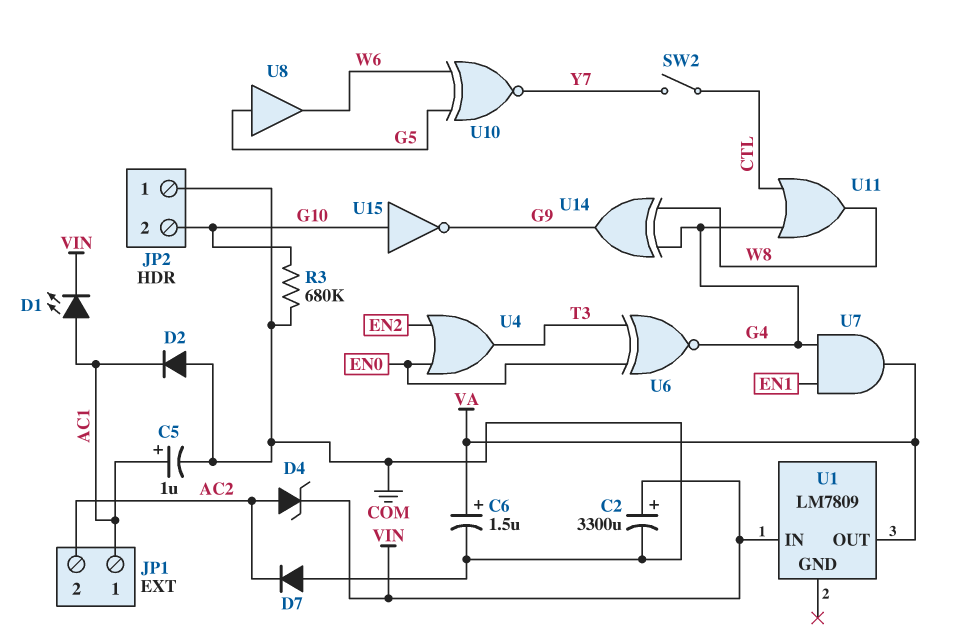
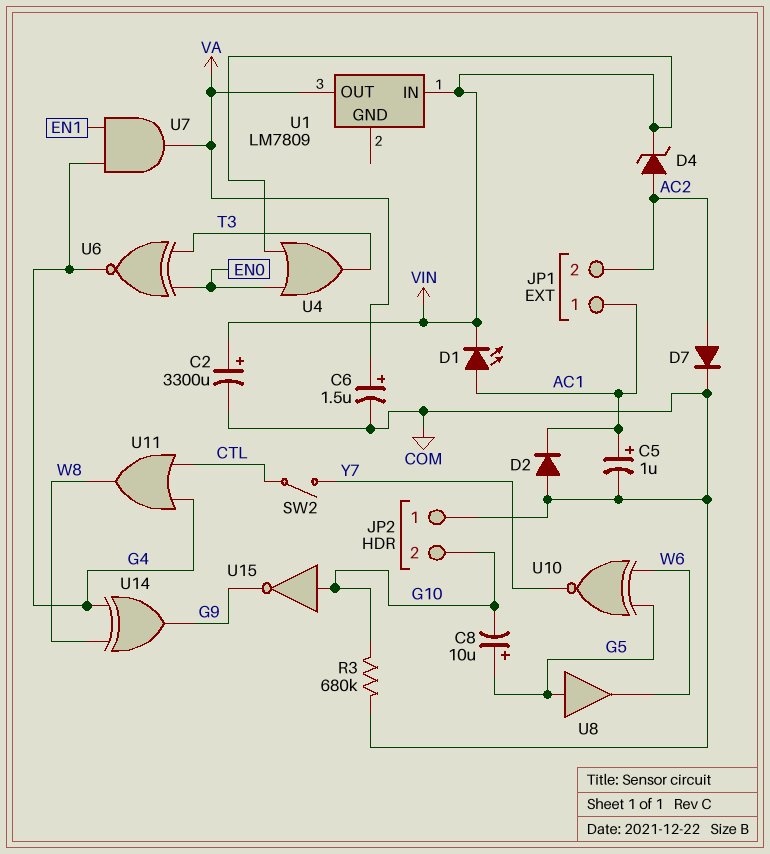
C8: none -> 10uF (plus G5, minus G10)
D7: diode (A COM, K AC2) -> diode (A AC2, K COM)
U4: OR (in EN0, in EN2, out T3) -> OR (in EN0, in VIN, out T3)

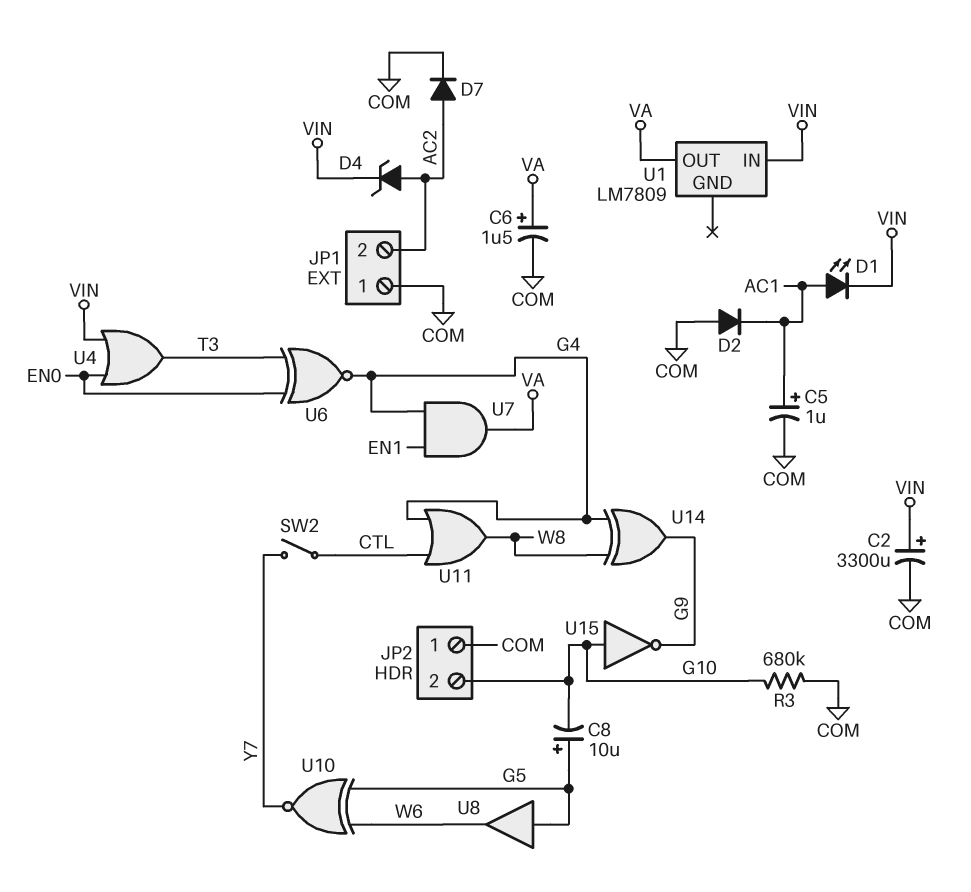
JP1 pin 1: AC1 -> COM

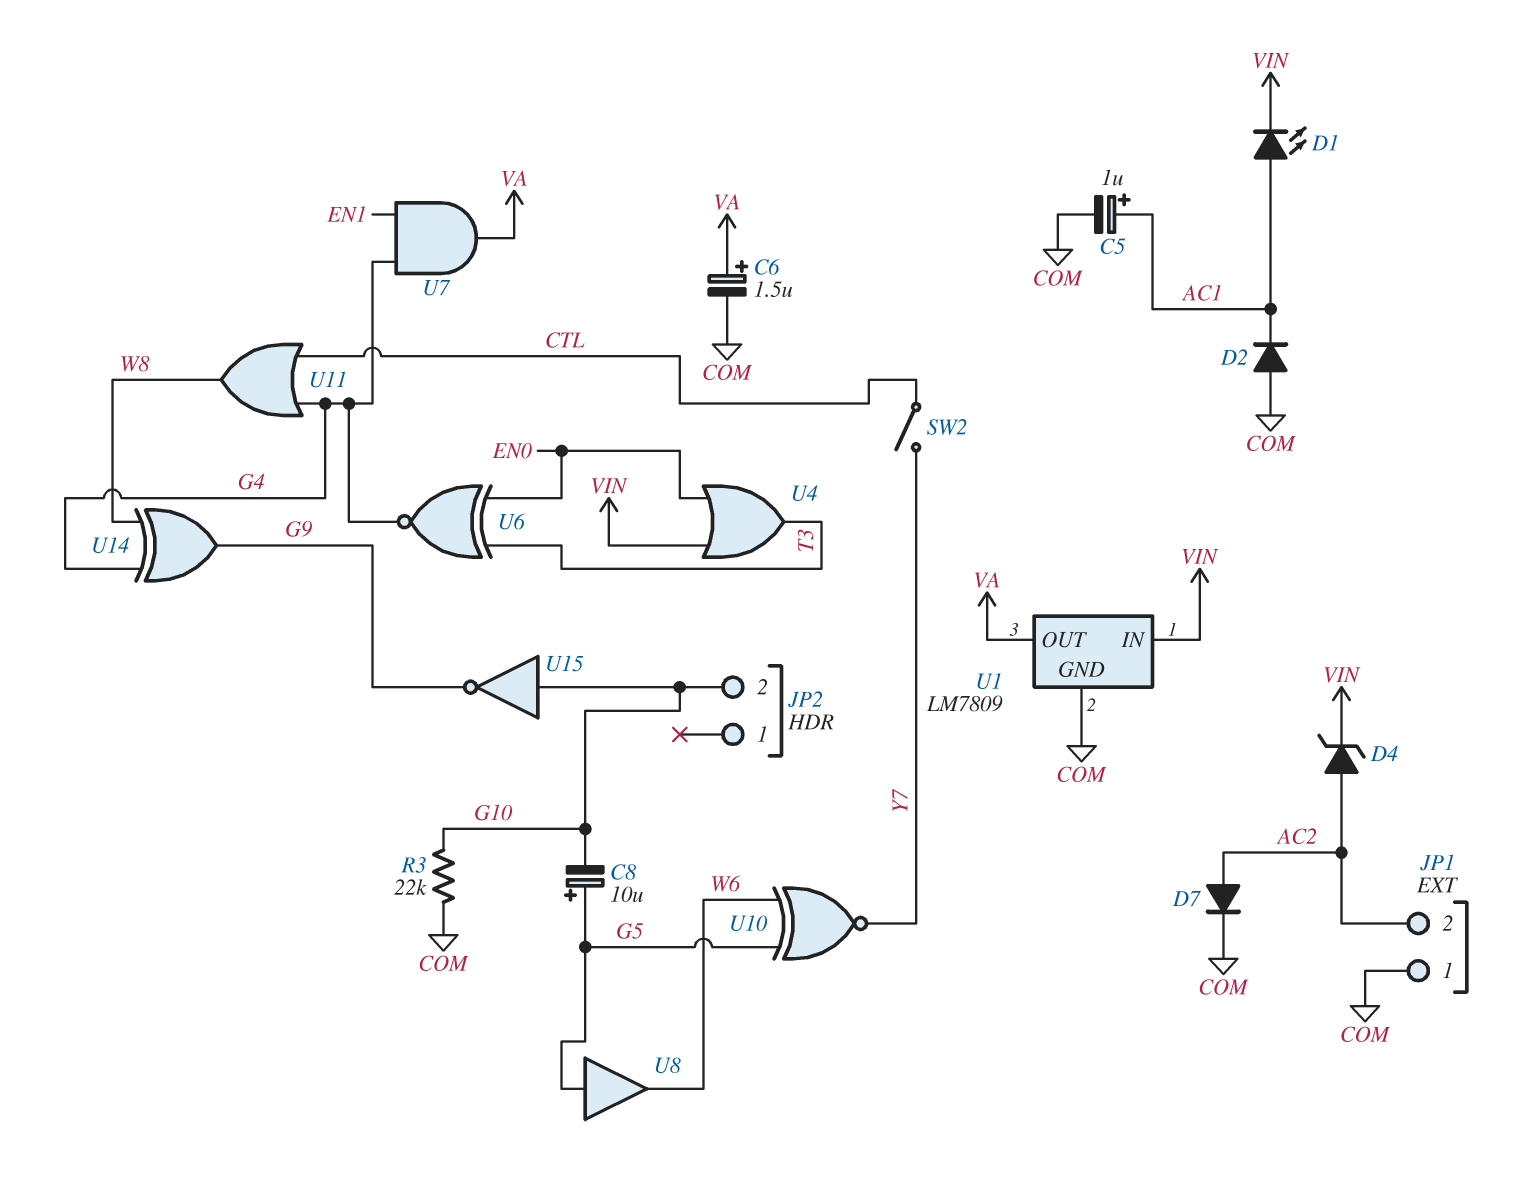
C2: 3300uF (plus VIN, minus COM) -> none
JP2 pin 1: COM -> none
R3: 680k (COM, G10) -> 22k (COM, G10)
U1 pin GND: none -> COM

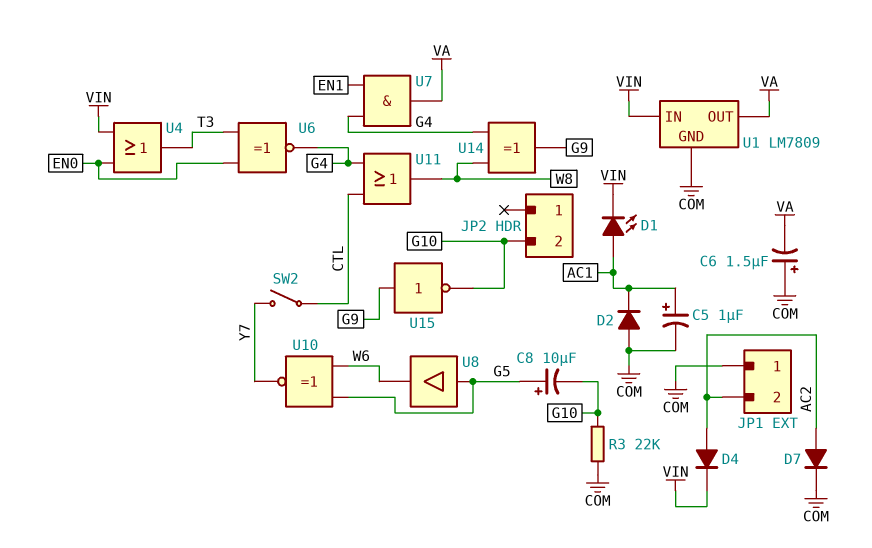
C6: 1.5uF (plus VA, minus COM) -> 1.5uF (plus COM, minus VA)
D4: zener (A AC2, K VIN) -> diode (A AC2, K VIN)
U15: NOT (in G10, out G9) -> NOT (in G9, out G10)

